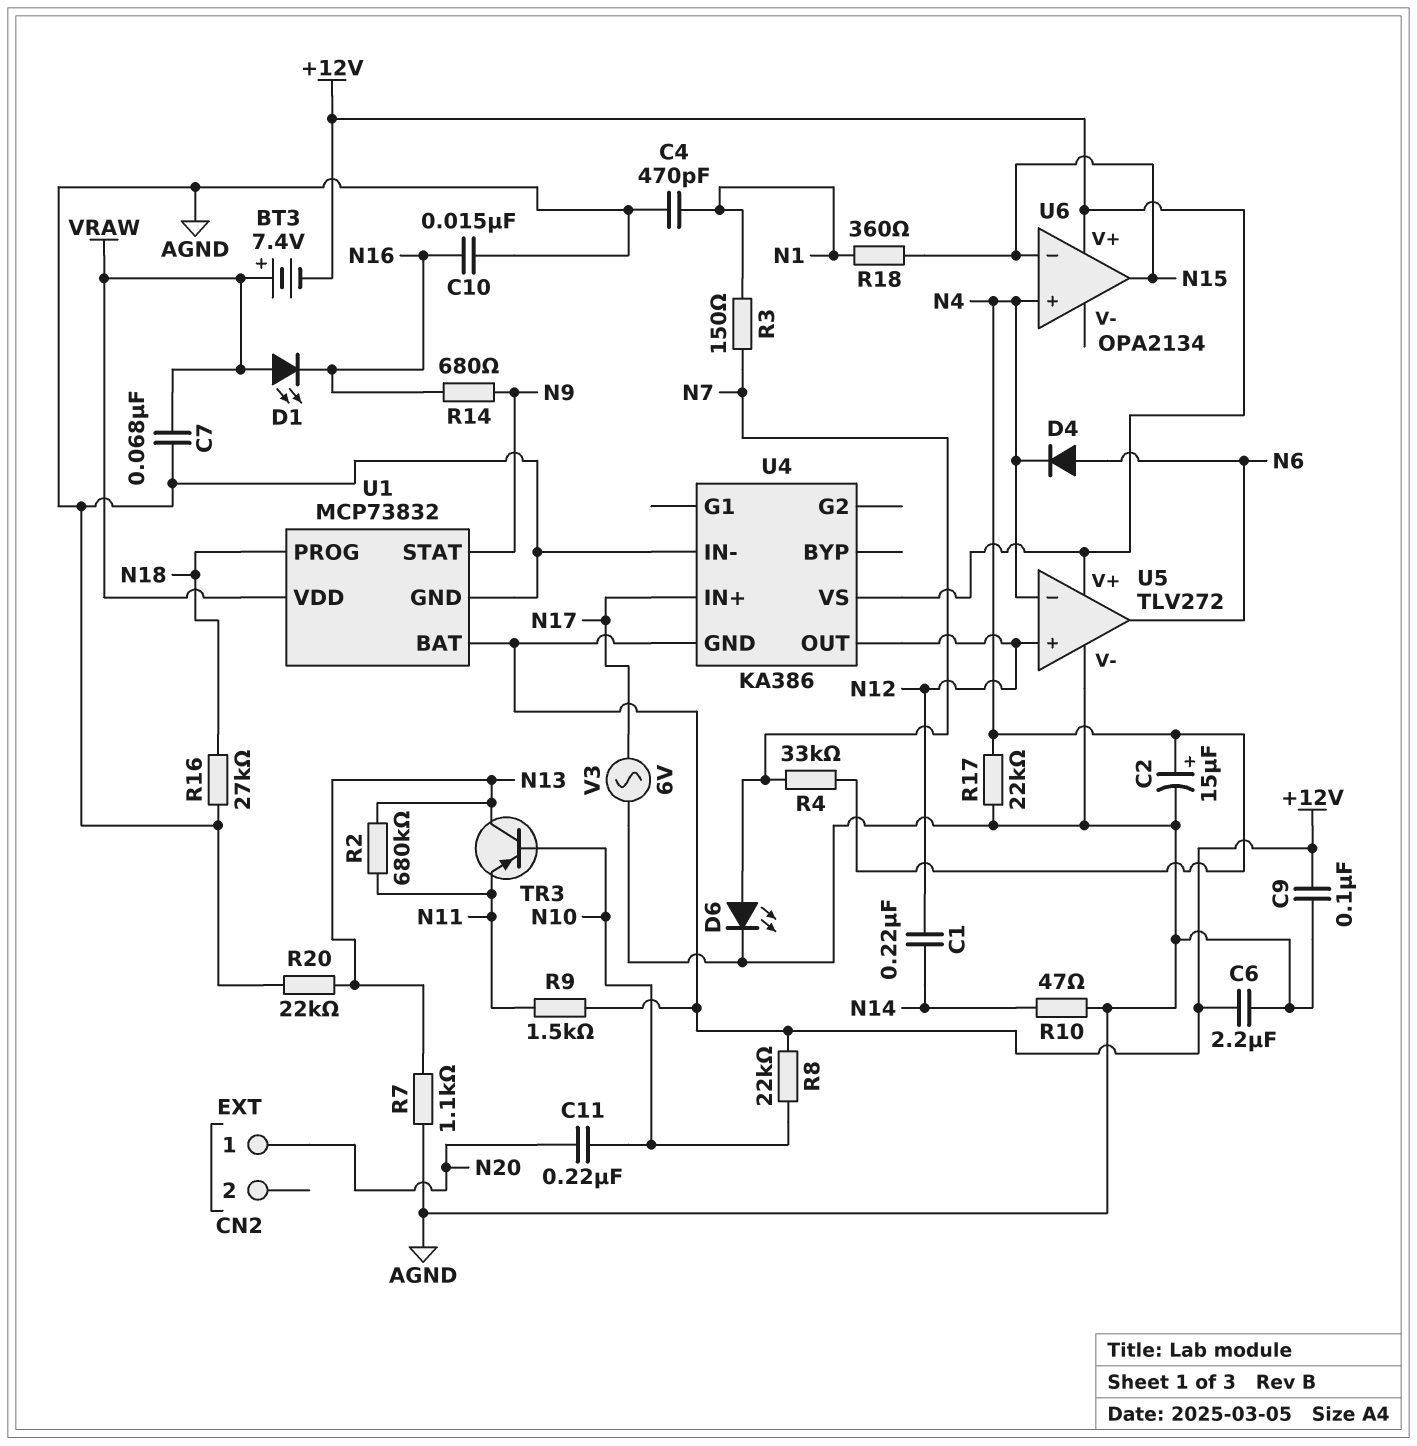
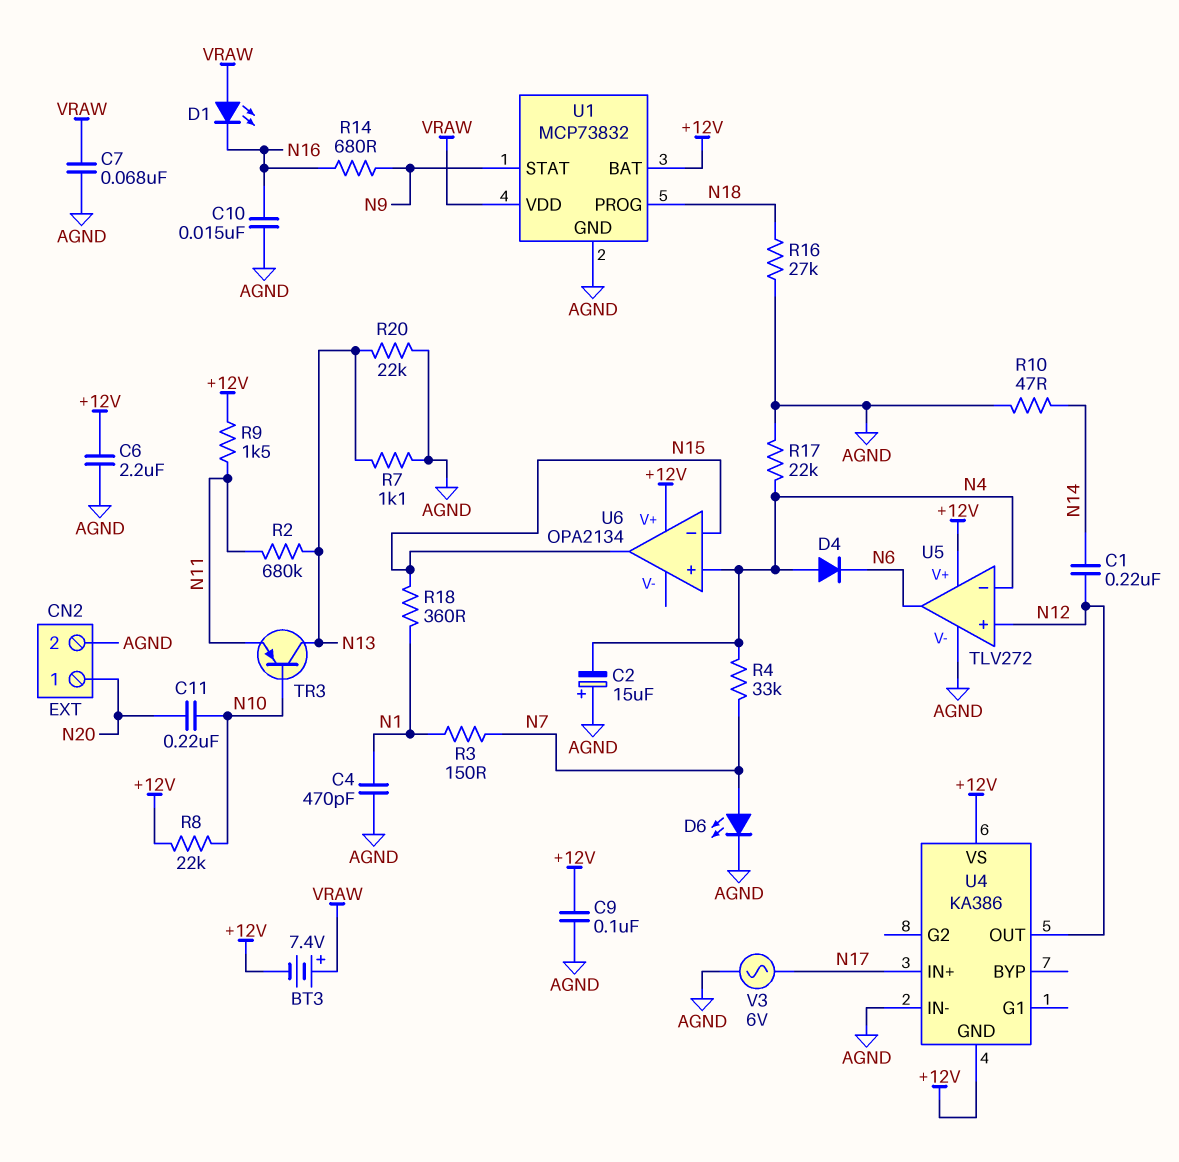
C2: 15uF (plus N4, minus AGND) -> 15uF (plus AGND, minus N4)
CN2 pin 2: none -> AGND
D4: diode (A N6, K N4) -> diode (A N4, K N6)

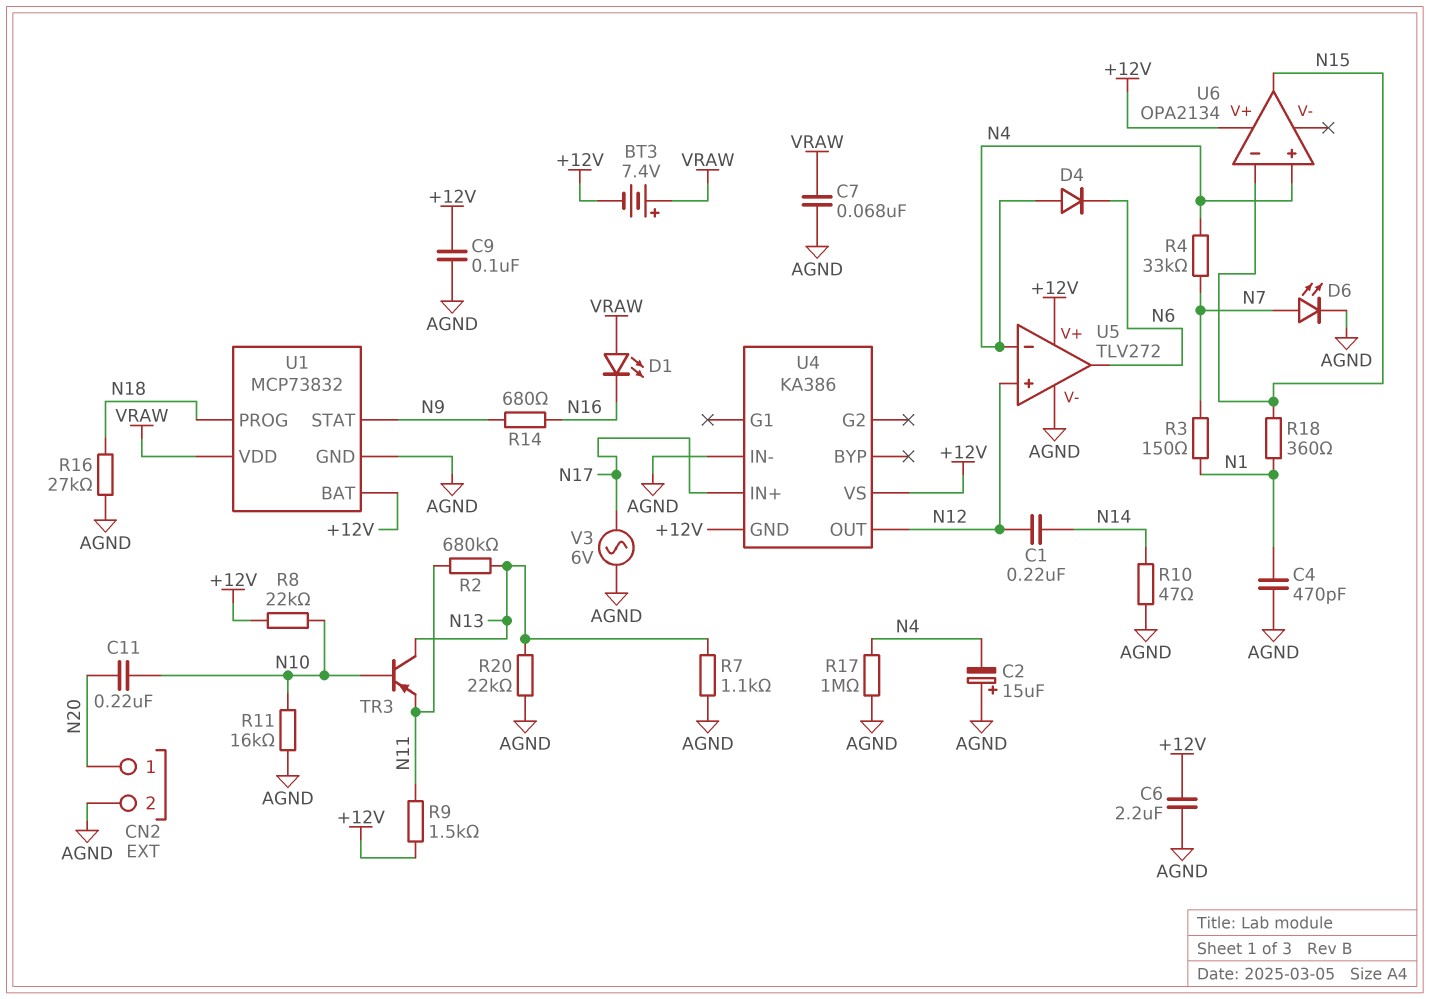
C10: 15nF (AGND, N16) -> none
R11: none -> 16k (AGND, N10)
R17: 22k (AGND, N4) -> 1M (AGND, N4)

